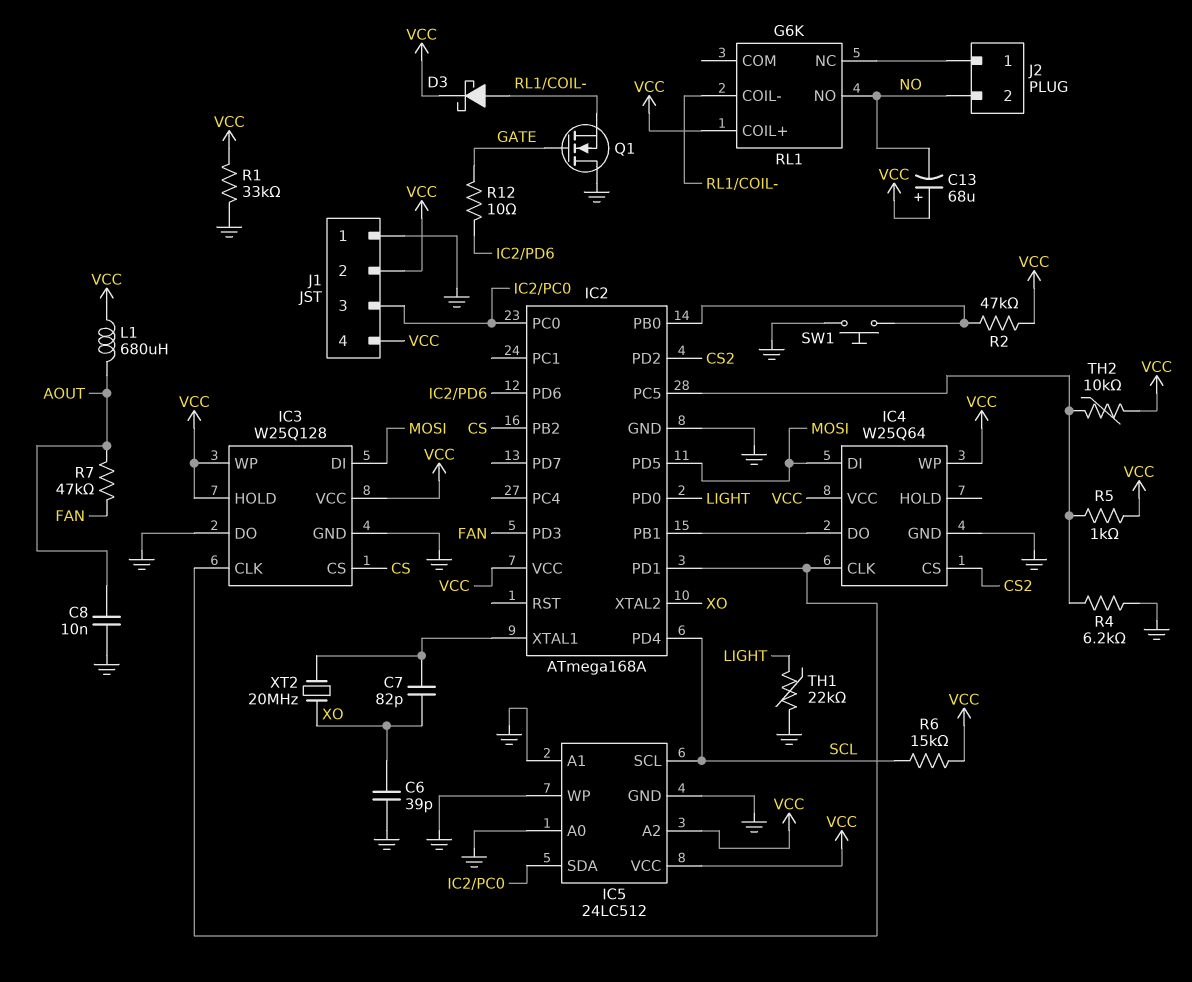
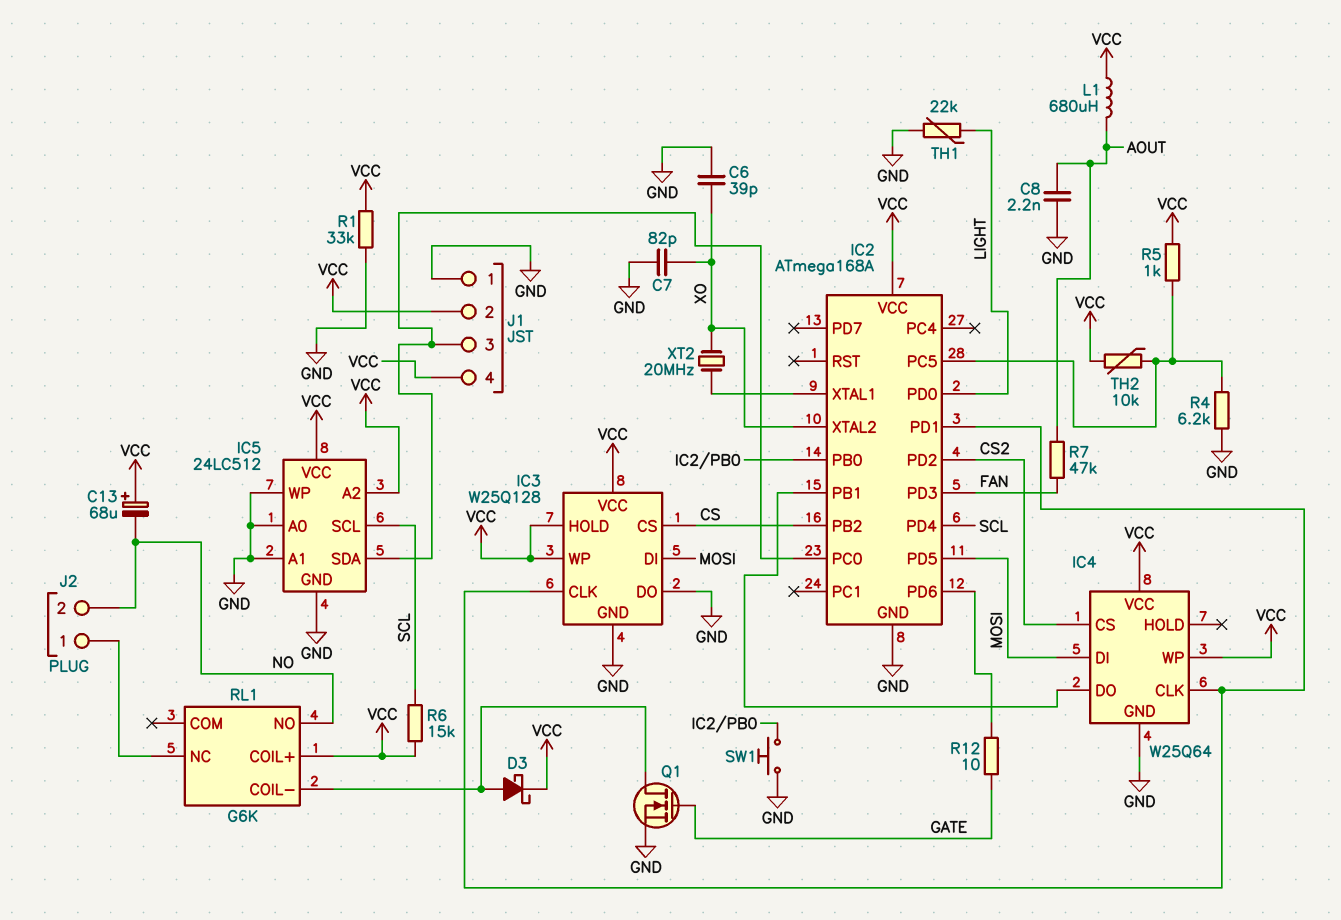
C7: 82pF (IC2/XTAL1, XO) -> 82pF (GND, XO)
C8: 10nF (AOUT, GND) -> 2.2nF (AOUT, GND)
Q1: NMOS (G GATE, D GND, S RL1/COIL-) -> NMOS (G GATE, D RL1/COIL-, S GND)
R2: 47k (IC2/PB0, VCC) -> none

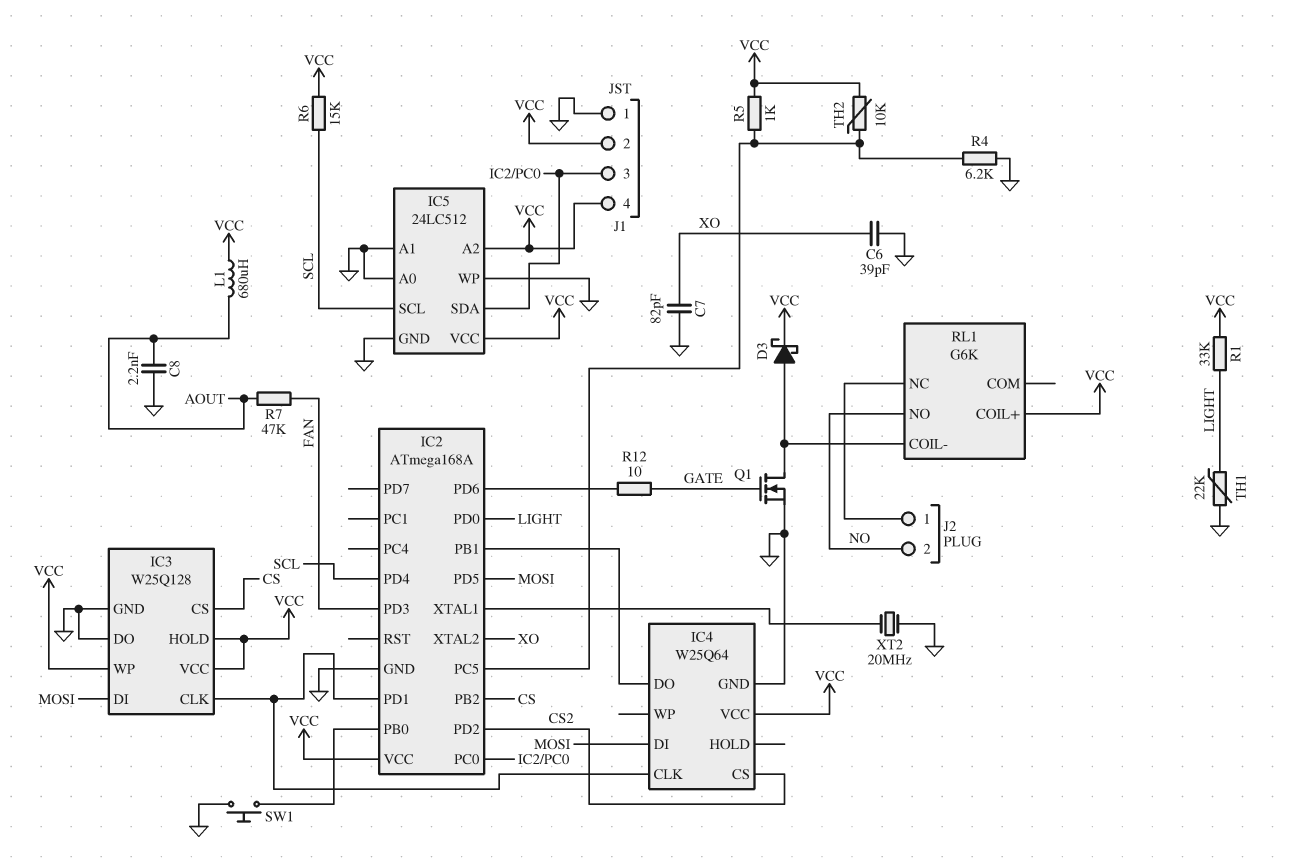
C13: 68uF (plus VCC, minus NO) -> none
IC4 pin WP: VCC -> none
R1: 33k (GND, VCC) -> 33k (LIGHT, VCC)
XT2: 20MHz (IC2/XTAL1, XO) -> 20MHz (GND, IC2/XTAL1)

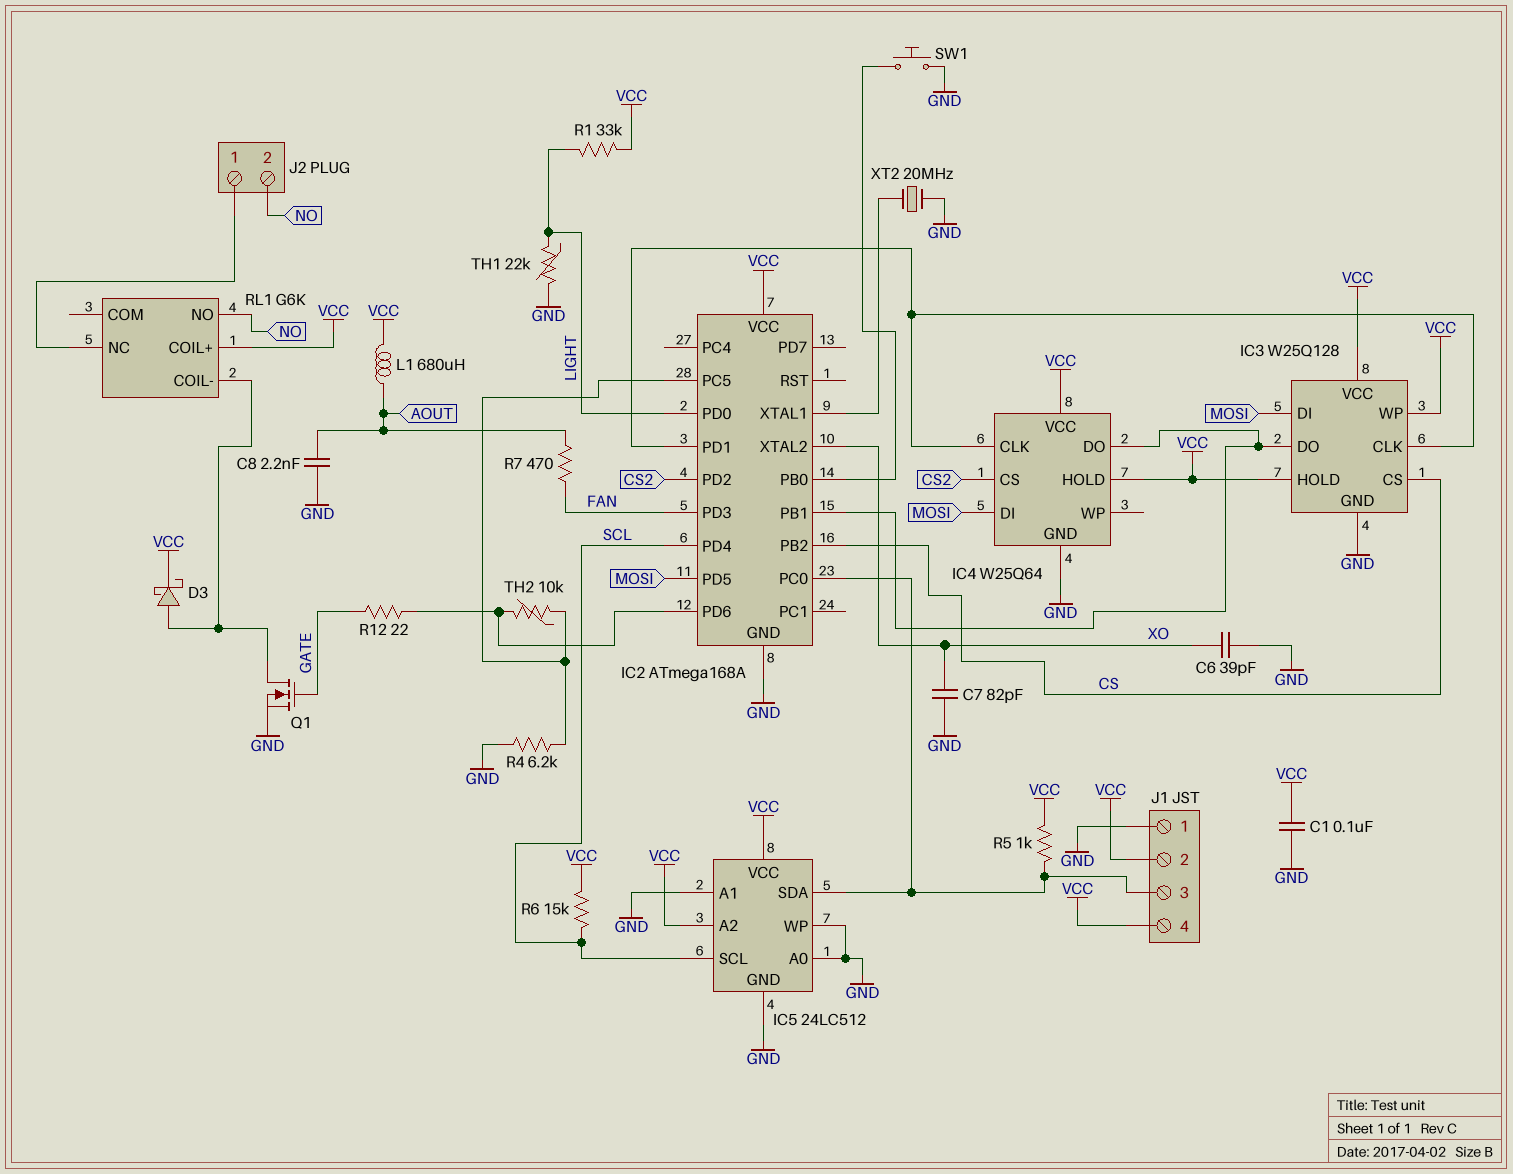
C1: none -> 100nF (GND, VCC)
IC3 pin DO: GND -> IC2/PB1
IC4 pin HOLD: none -> VCC
R5: 1k (IC2/PC5, VCC) -> 1k (IC2/PC0, VCC)
R7: 47k (AOUT, FAN) -> 470 (AOUT, FAN)
R12: 10 (GATE, IC2/PD6) -> 22 (GATE, IC2/PD6)
TH2: 10k (IC2/PC5, VCC) -> 10k (IC2/PC5, IC2/PD6)

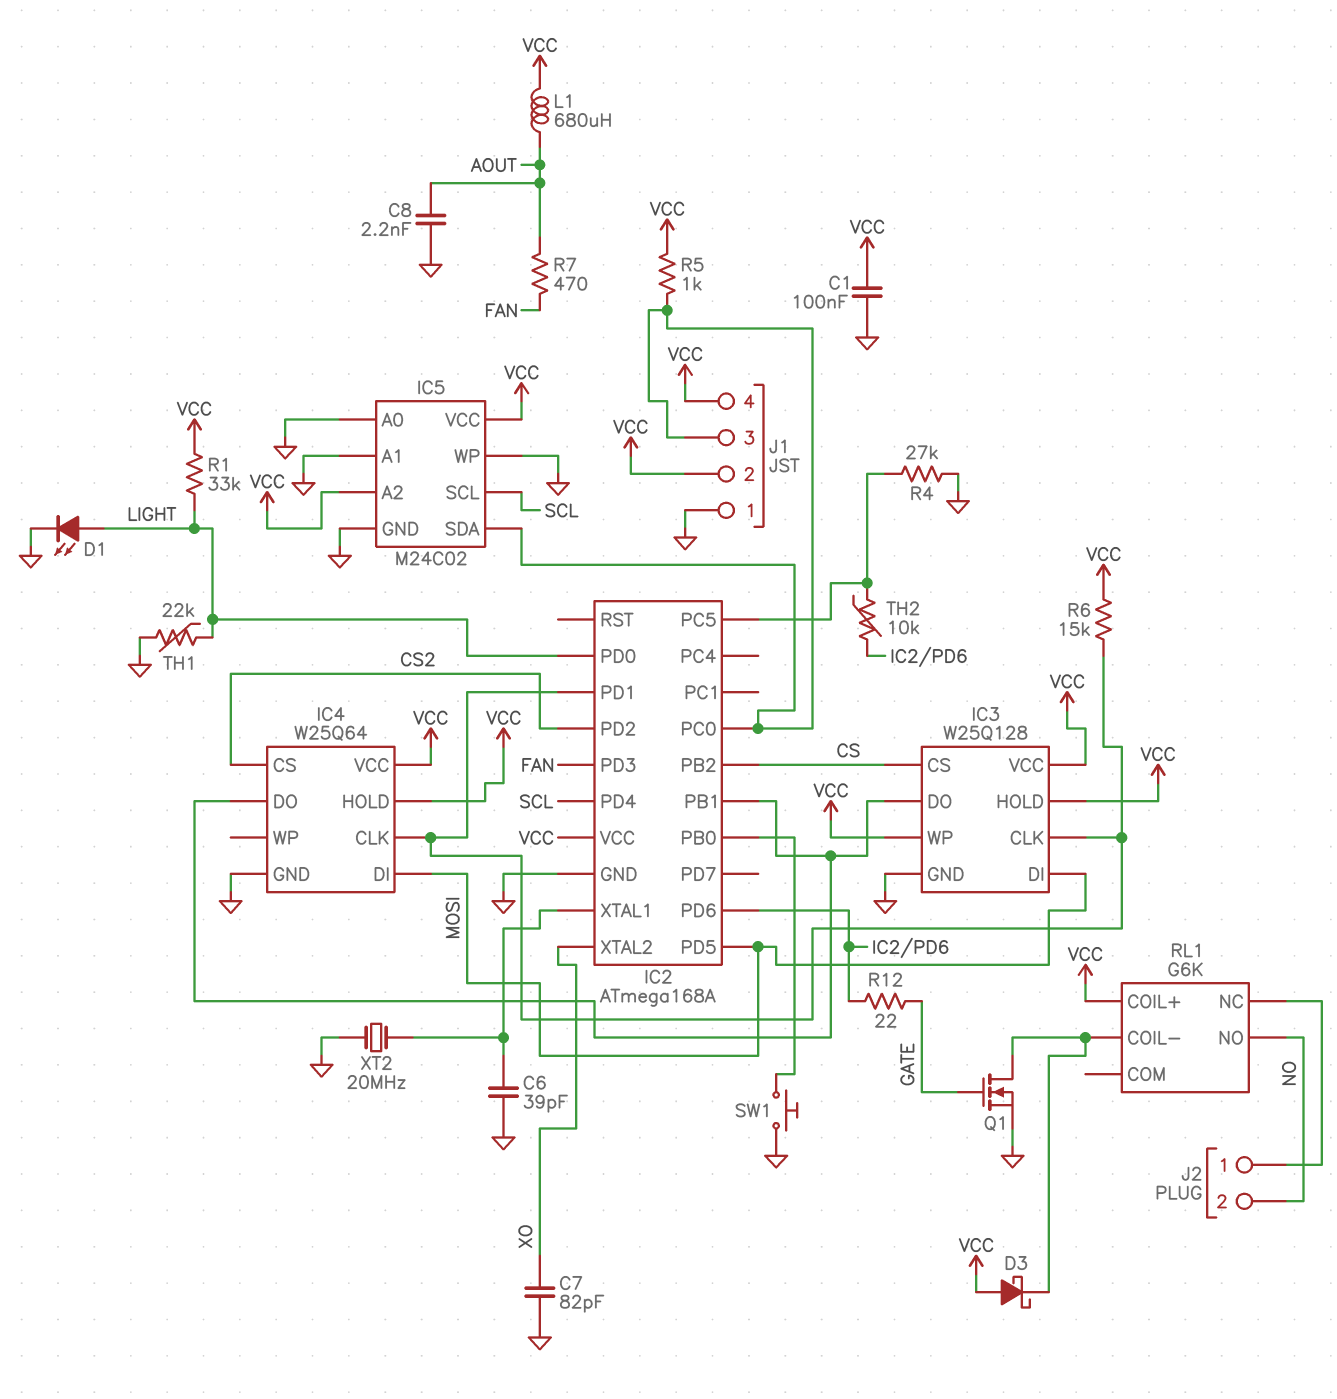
C6: 39pF (GND, XO) -> 39pF (GND, IC2/XTAL1)
D1: none -> LED (A LIGHT, K GND)
D3: schottky (A RL1/COIL-, K VCC) -> schottky (A VCC, K RL1/COIL-)
IC5: 24LC512 -> M24C02
R4: 6.2k (GND, IC2/PC5) -> 27k (GND, IC2/PC5)
R6: 15k (SCL, VCC) -> 15k (IC2/PD1, VCC)

